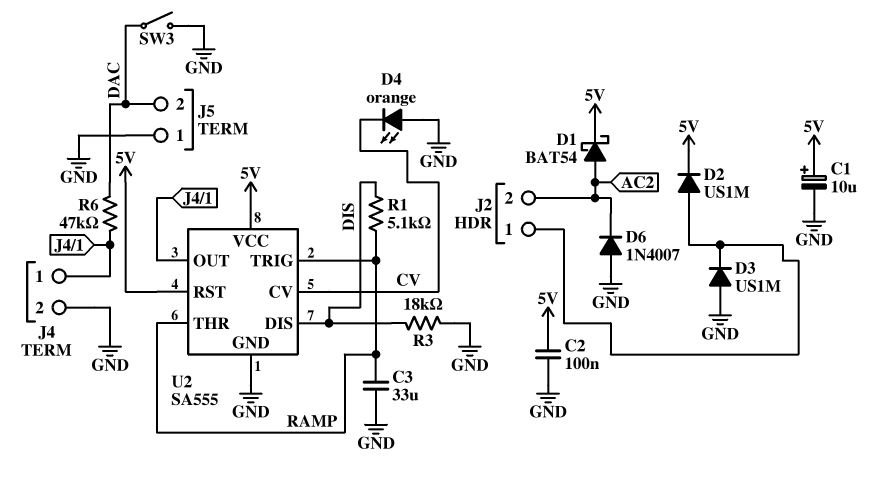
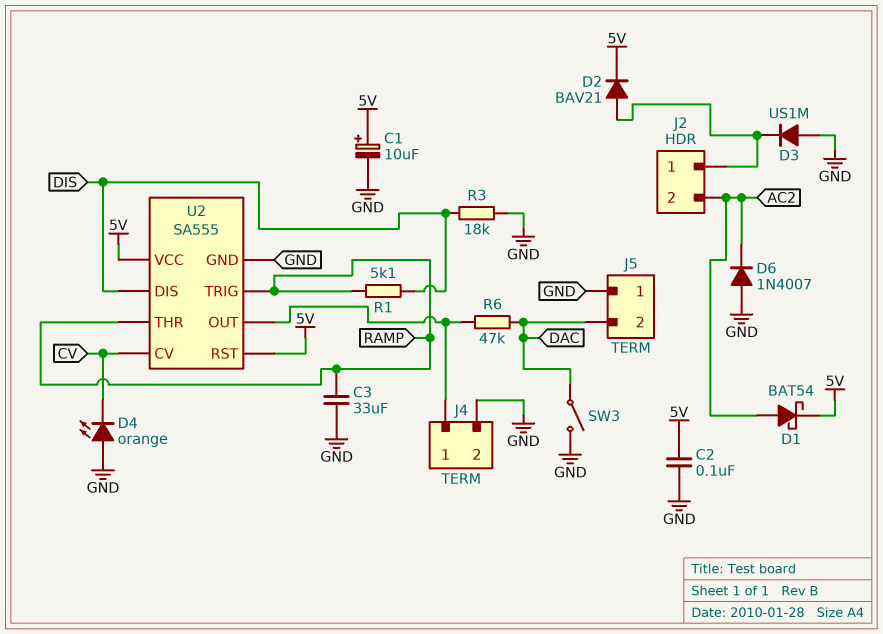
D2: diode US1M (A J2/1, K 5V) -> diode BAV21 (A J2/1, K 5V)

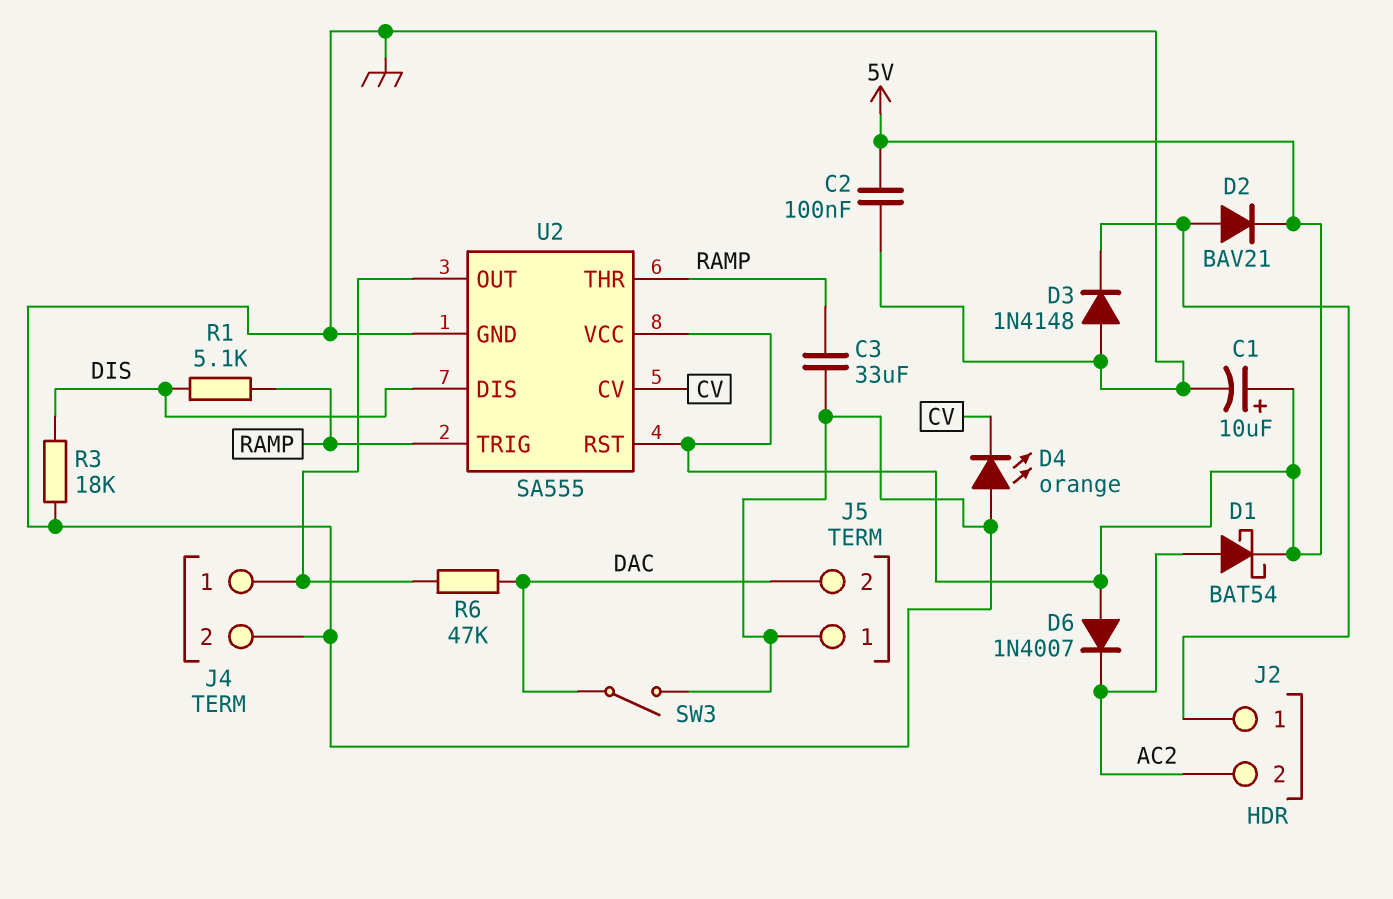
D3: diode US1M (A GND, K J2/1) -> diode 1N4148 (A GND, K J2/1)
D6: diode 1N4007 (A GND, K AC2) -> diode 1N4007 (A 5V, K AC2)

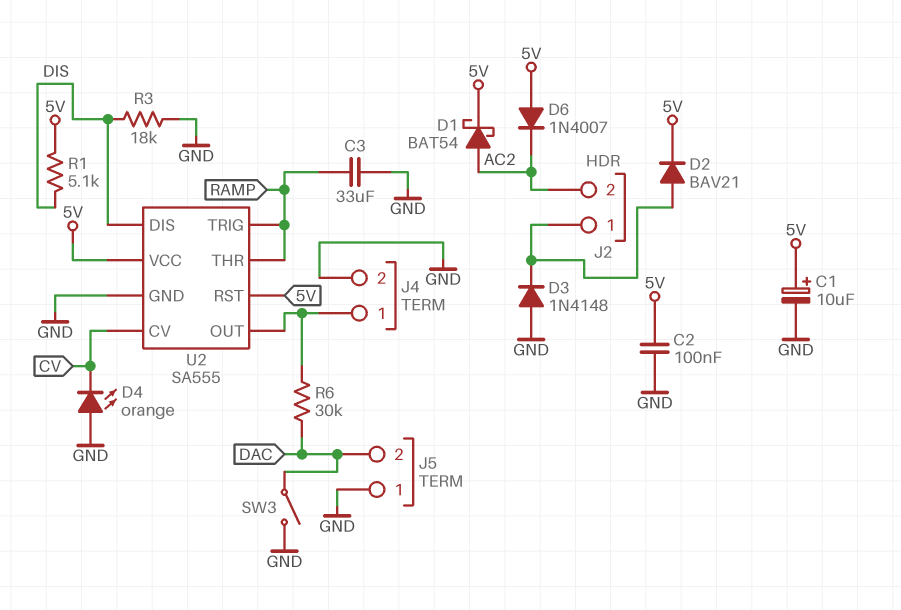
R1: 5.1k (DIS, RAMP) -> 5.1k (5V, DIS)
R6: 47k (DAC, J4/1) -> 30k (DAC, J4/1)

